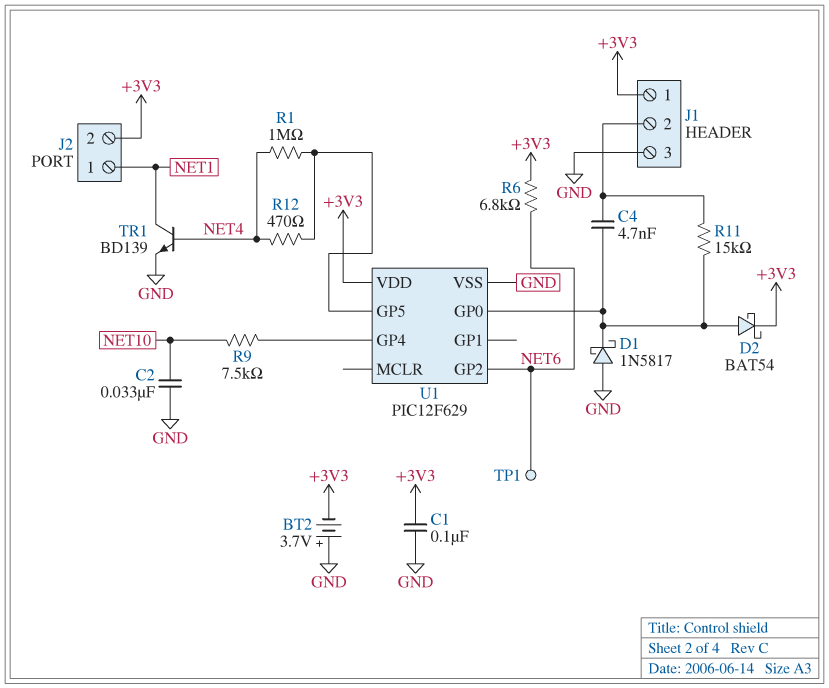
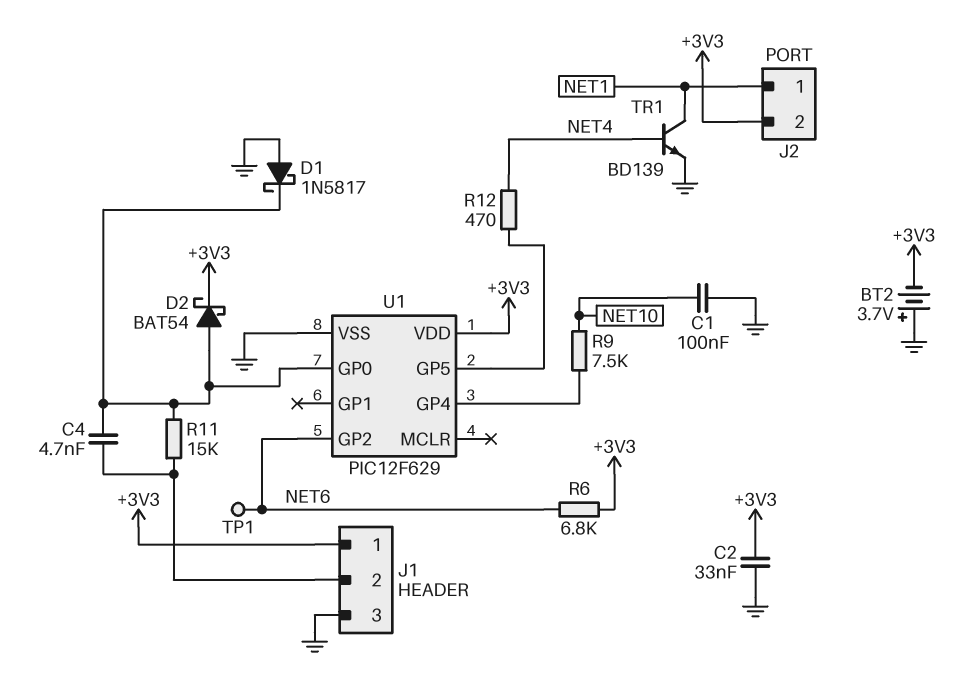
C1: 100nF (+3V3, GND) -> 100nF (GND, NET10)
C2: 33nF (GND, NET10) -> 33nF (+3V3, GND)
R1: 1M (NET4, U1/GP5) -> none

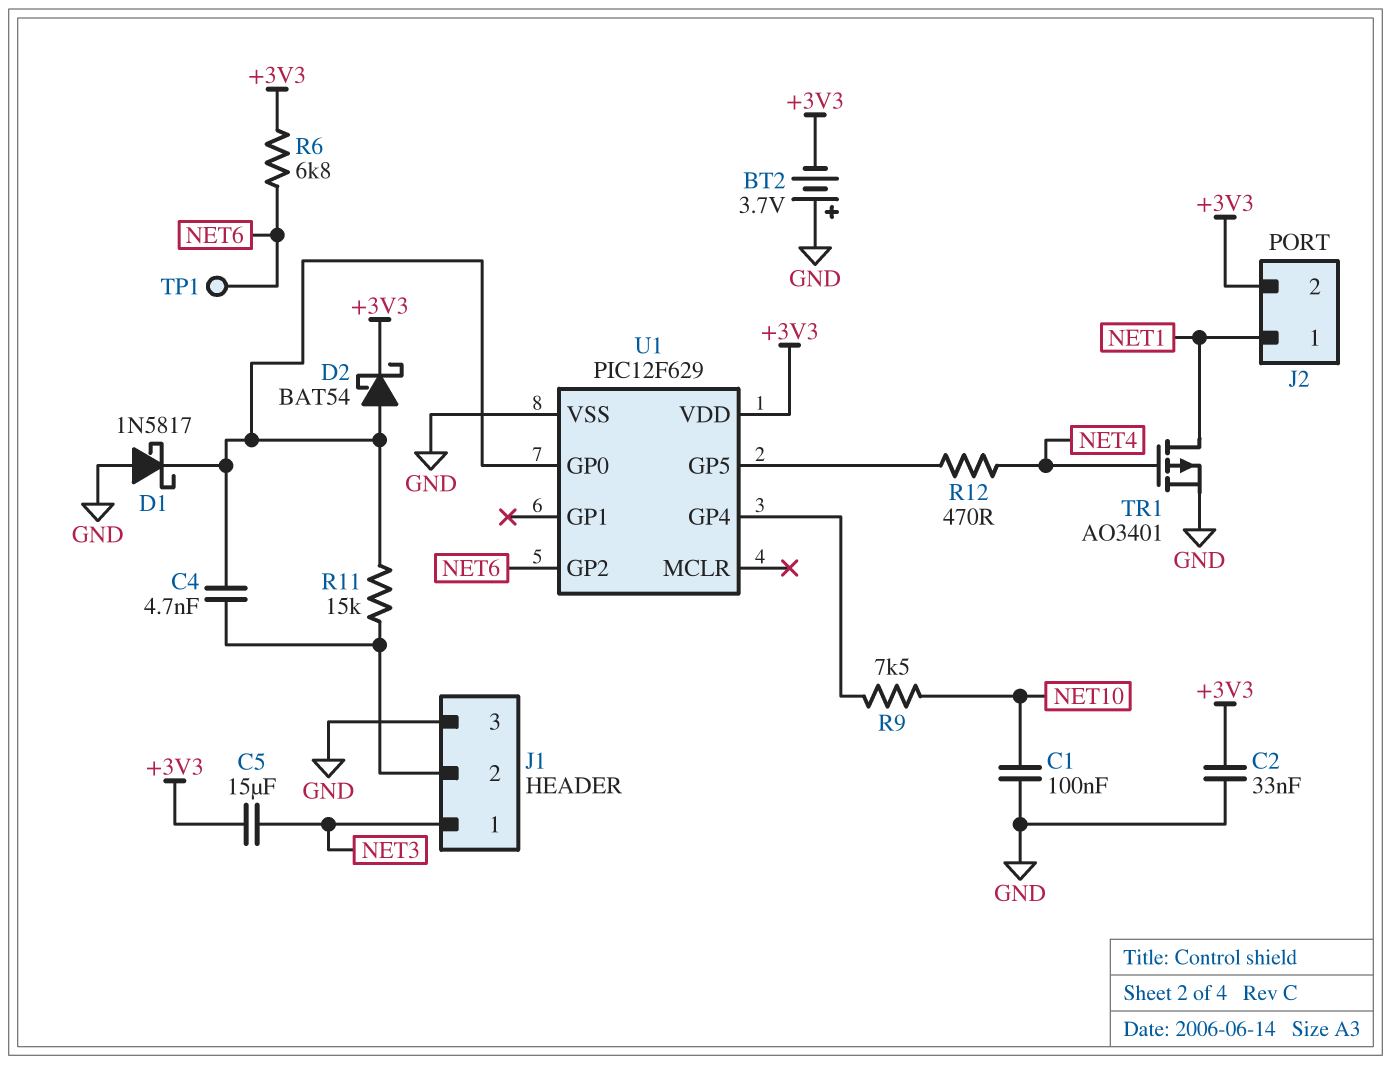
C5: none -> 15uF (+3V3, NET3)
J1 pin 1: +3V3 -> NET3
TR1: NPN BD139 (B NET4, C NET1, E GND) -> PMOS AO3401 (G NET4, D NET1, S GND)

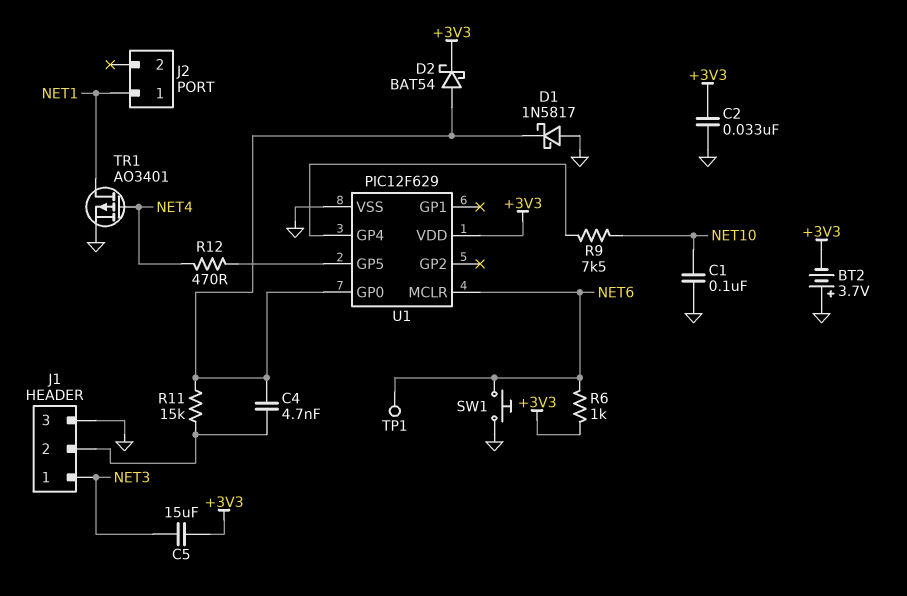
J2 pin 2: +3V3 -> none
R6: 6.8k (+3V3, NET6) -> 1k (+3V3, NET6)
SW1: none -> button (GND, NET6)
U1 pin GP2: NET6 -> none
U1 pin MCLR: none -> NET6

